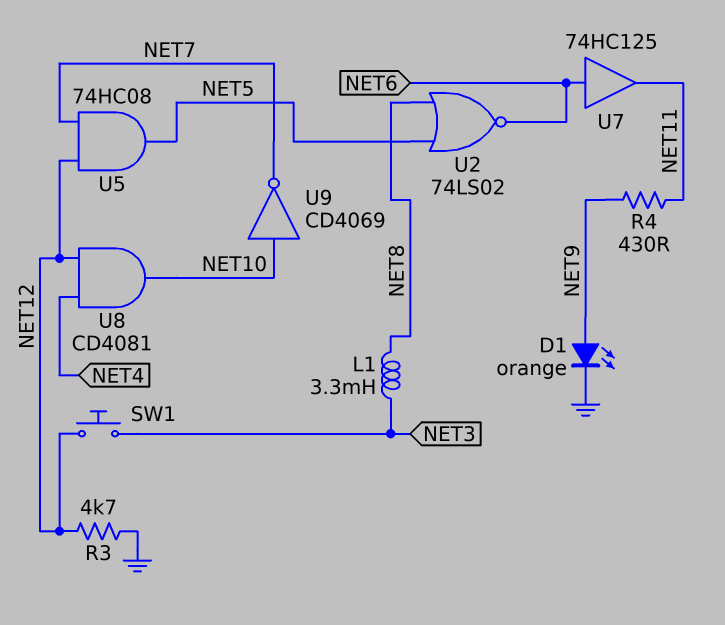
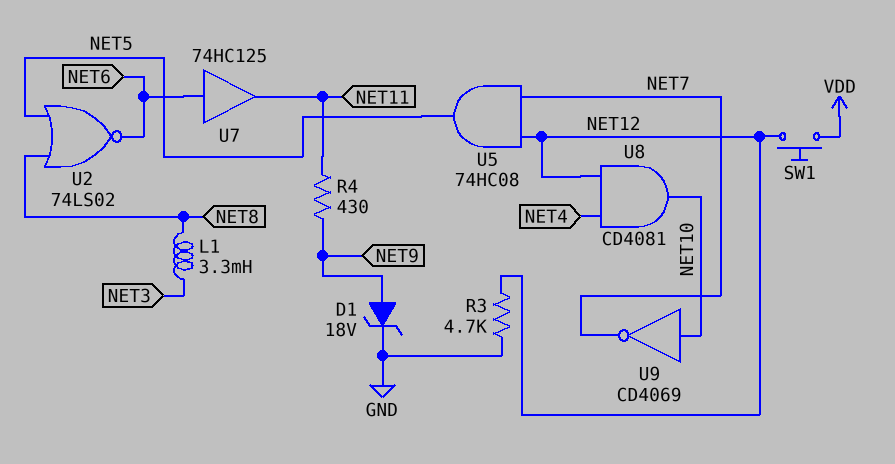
D1: LED orange (A NET9, K GND) -> zener 18V (A NET9, K GND)
SW1: button (NET3, NET12) -> button (NET12, VDD)

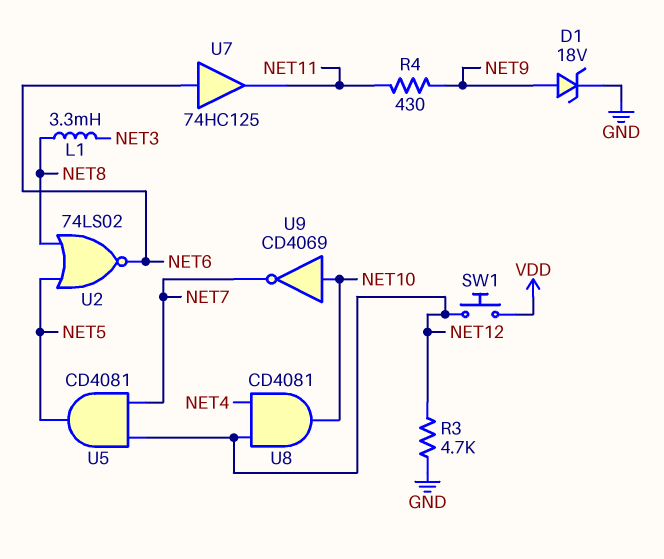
U5: AND 74HC08 (in NET7, in NET12, out NET5) -> AND CD4081 (in NET7, in NET12, out NET5)

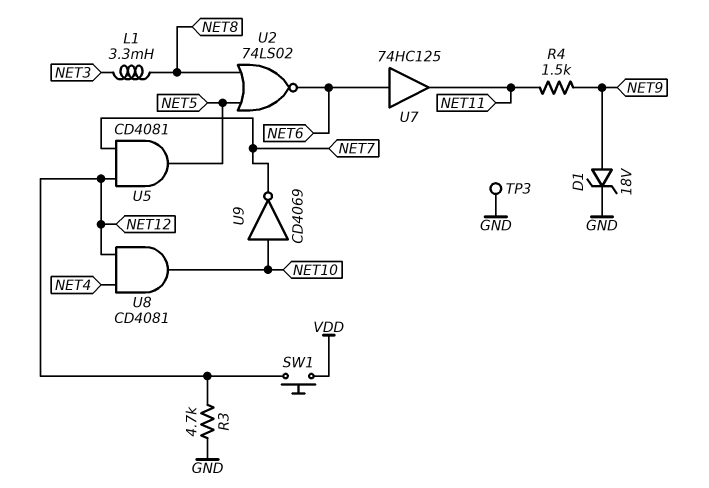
R4: 430 (NET9, NET11) -> 1.5k (NET9, NET11)
TP3: none -> test point (GND)

